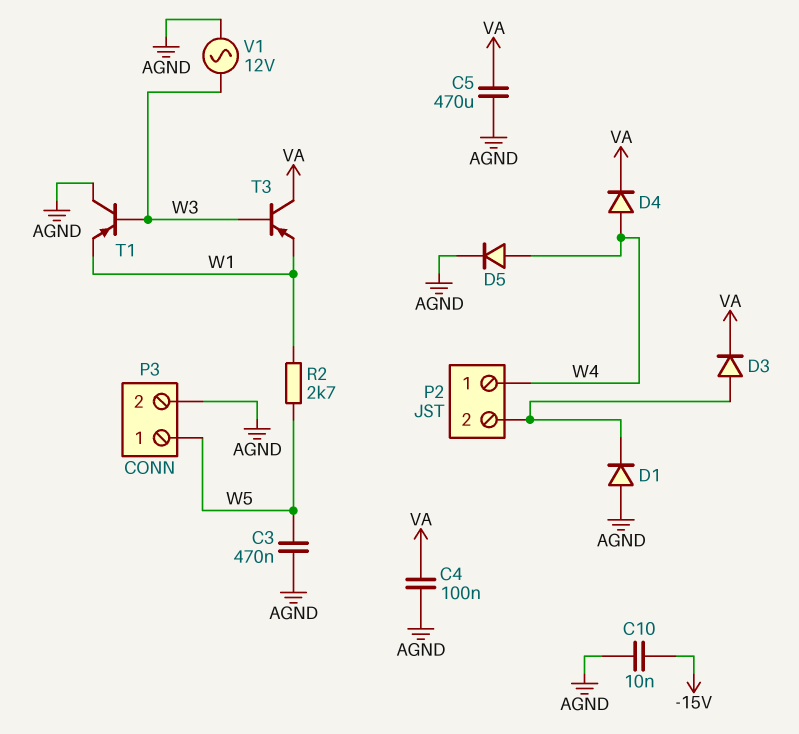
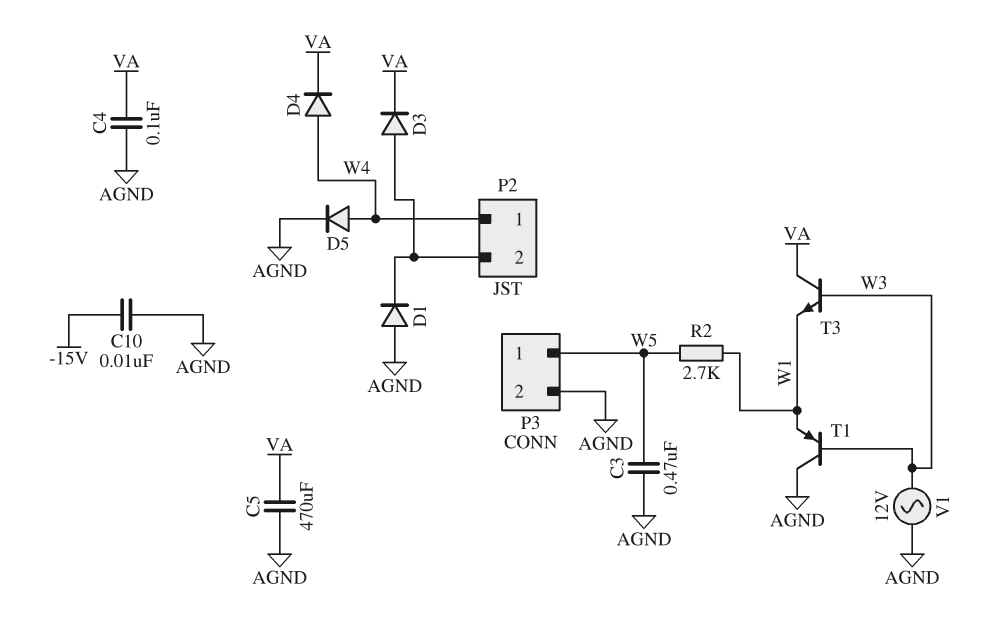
T3: PNP (B W3, C VA, E W1) -> NPN (B W3, C VA, E W1)

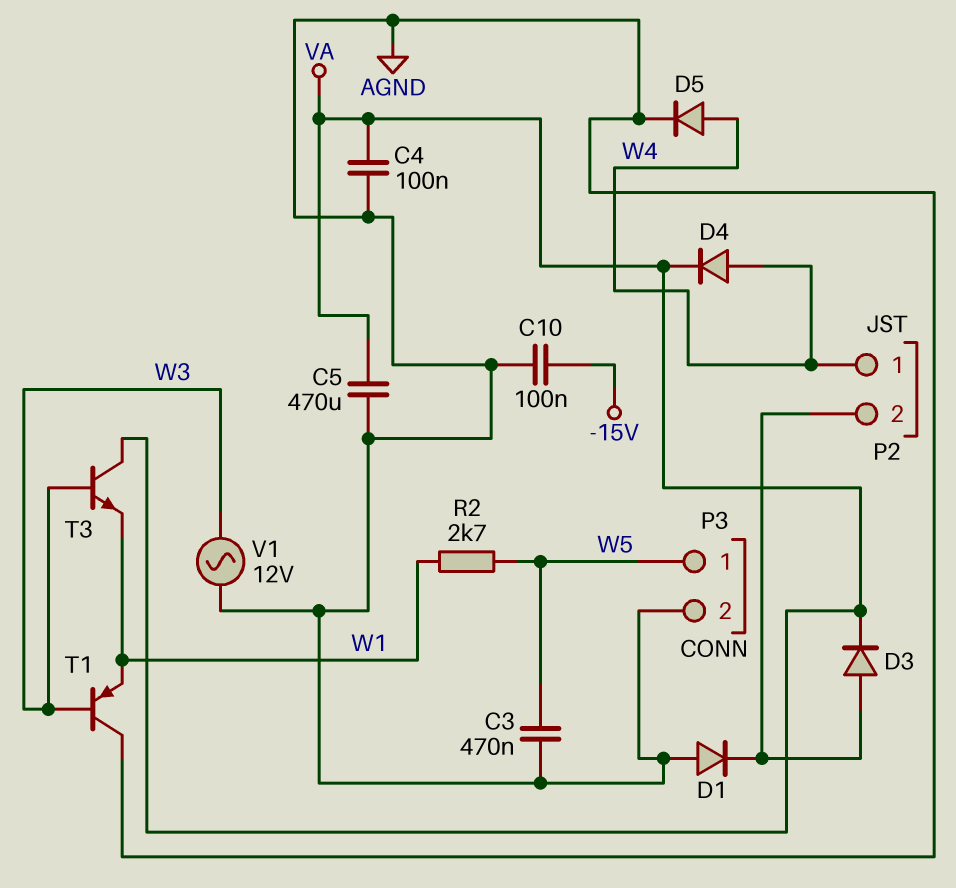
C10: 10nF (-15V, AGND) -> 100nF (-15V, AGND)

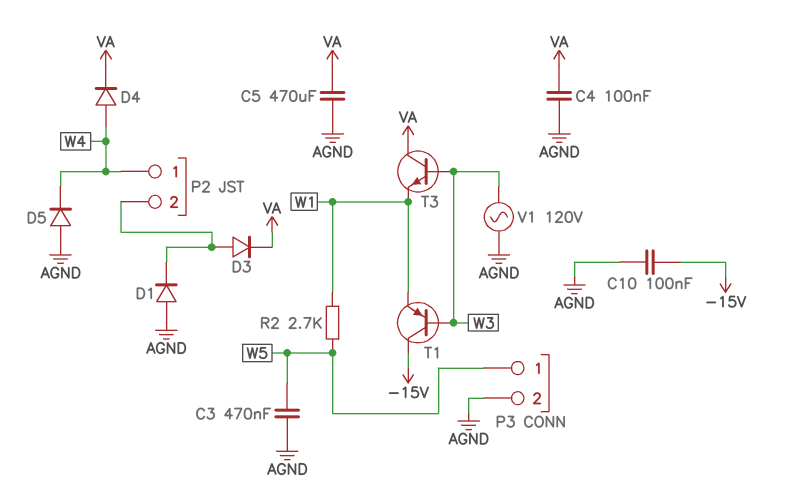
D5: diode (A W4, K AGND) -> diode (A AGND, K W4)
T1: PNP (B W3, C AGND, E W1) -> PNP (B W3, C -15V, E W1)
V1: AC 12V (AGND, W3) -> AC 120V (AGND, W3)

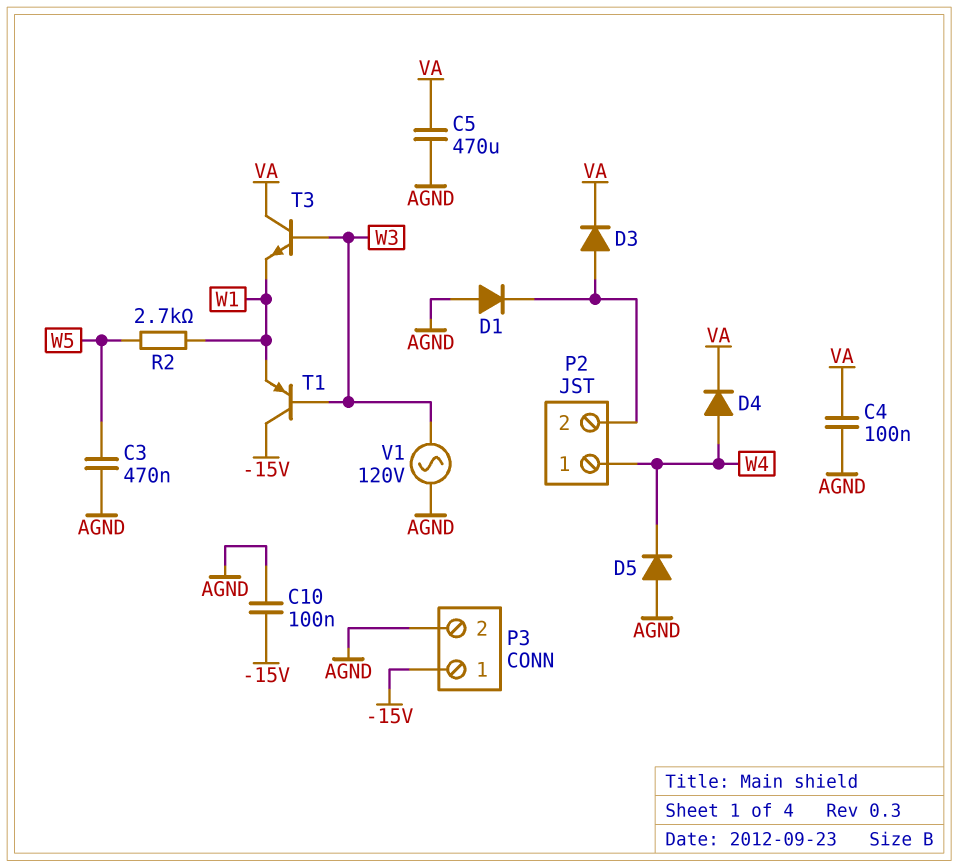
P3 pin 1: W5 -> -15V

